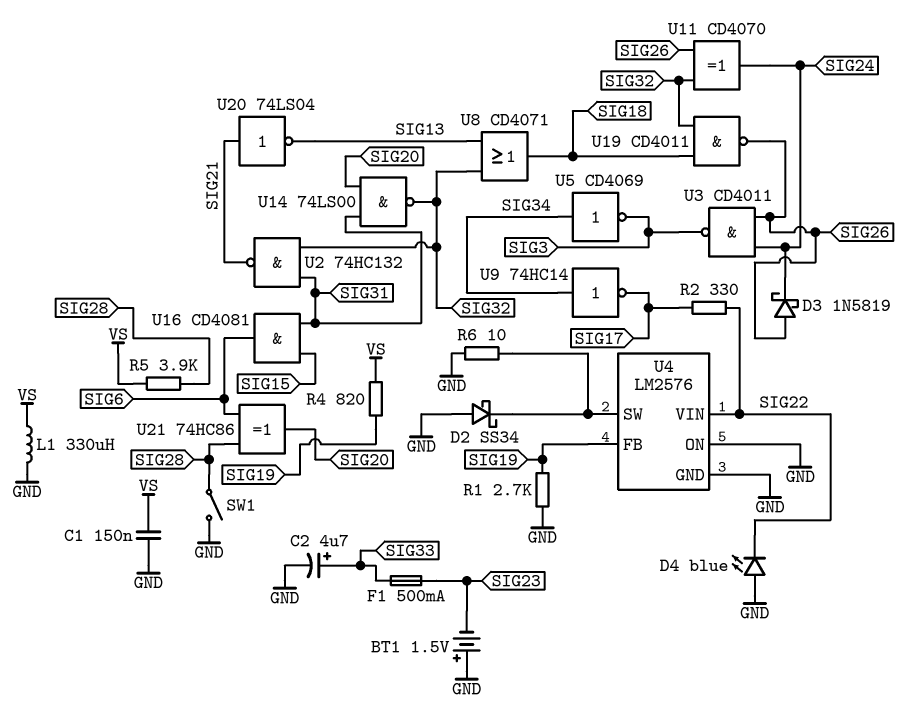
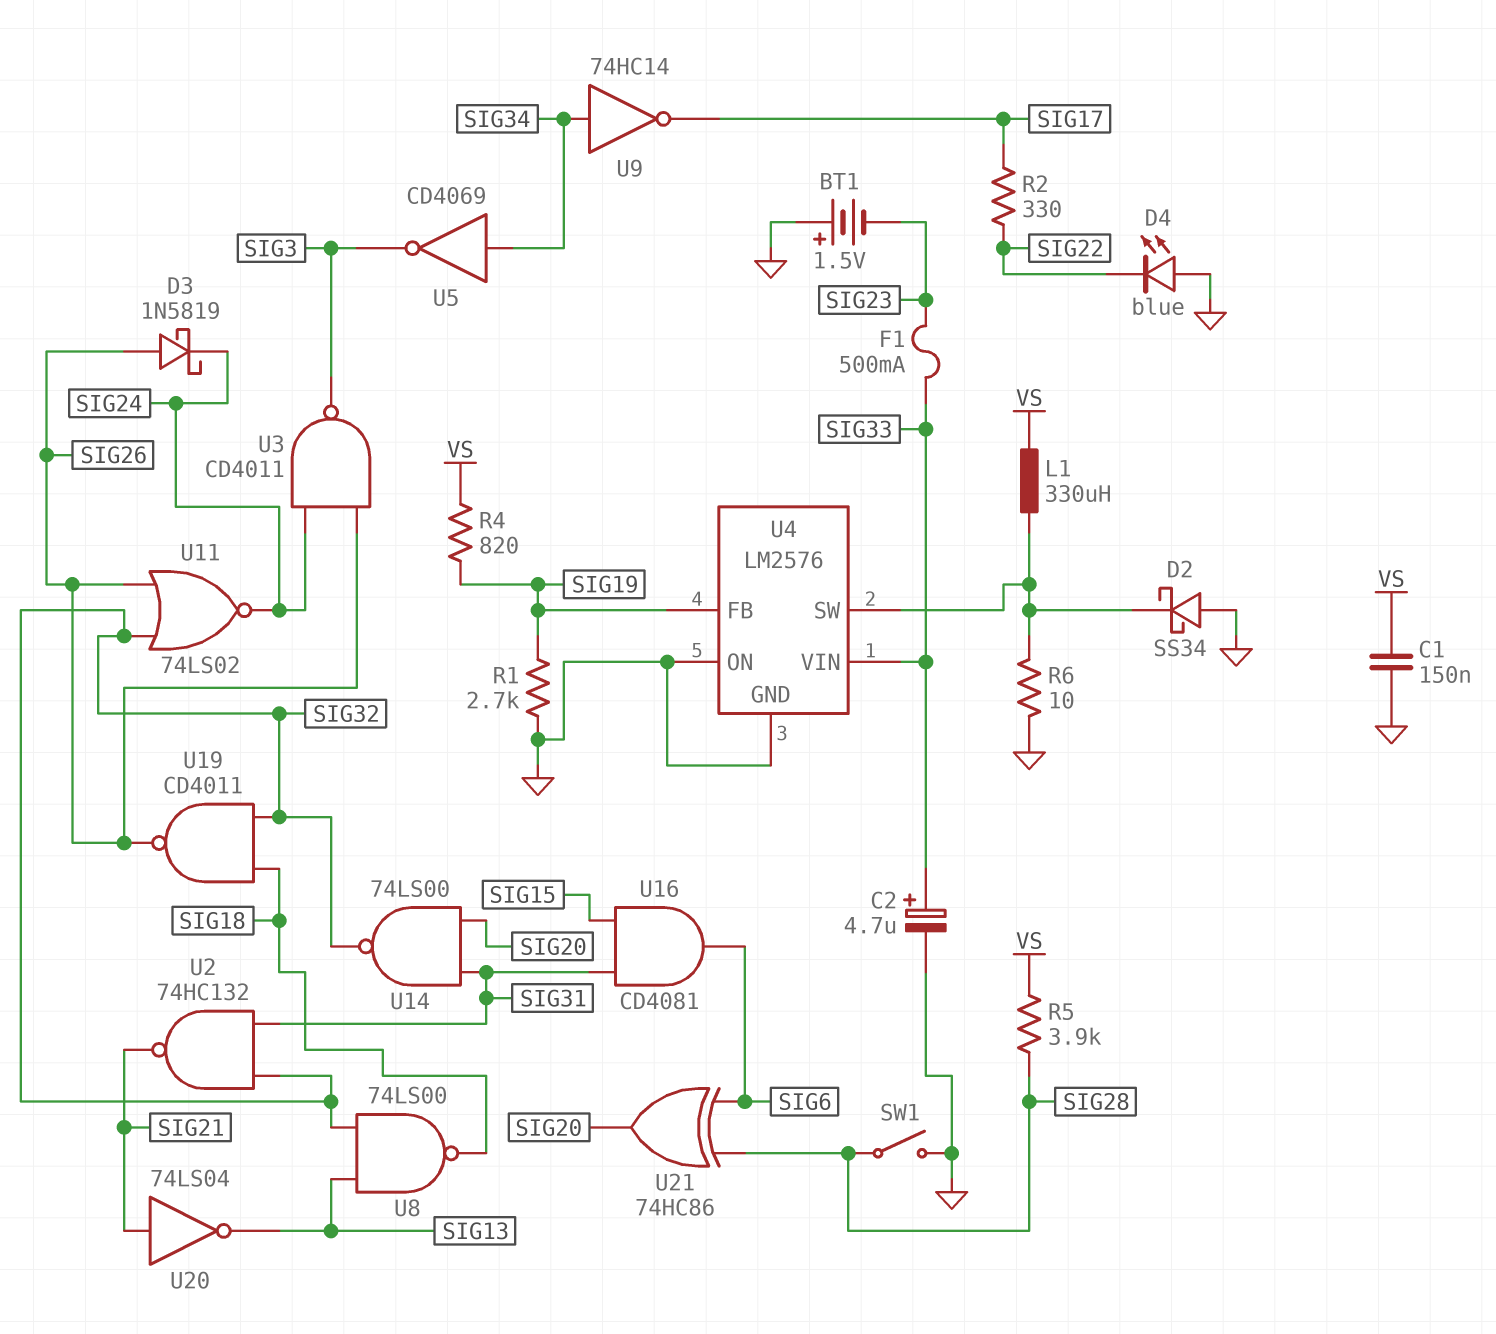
L1: 330uH (GND, VS) -> 330uH (U4/SW, VS)
U4 pin VIN: SIG22 -> SIG33
U8: OR CD4071 (in SIG13, in SIG32, out SIG18) -> NAND 74LS00 (in SIG13, in SIG32, out SIG18)
U11: XOR CD4070 (in SIG26, in SIG32, out SIG24) -> NOR 74LS02 (in SIG26, in SIG32, out SIG24)

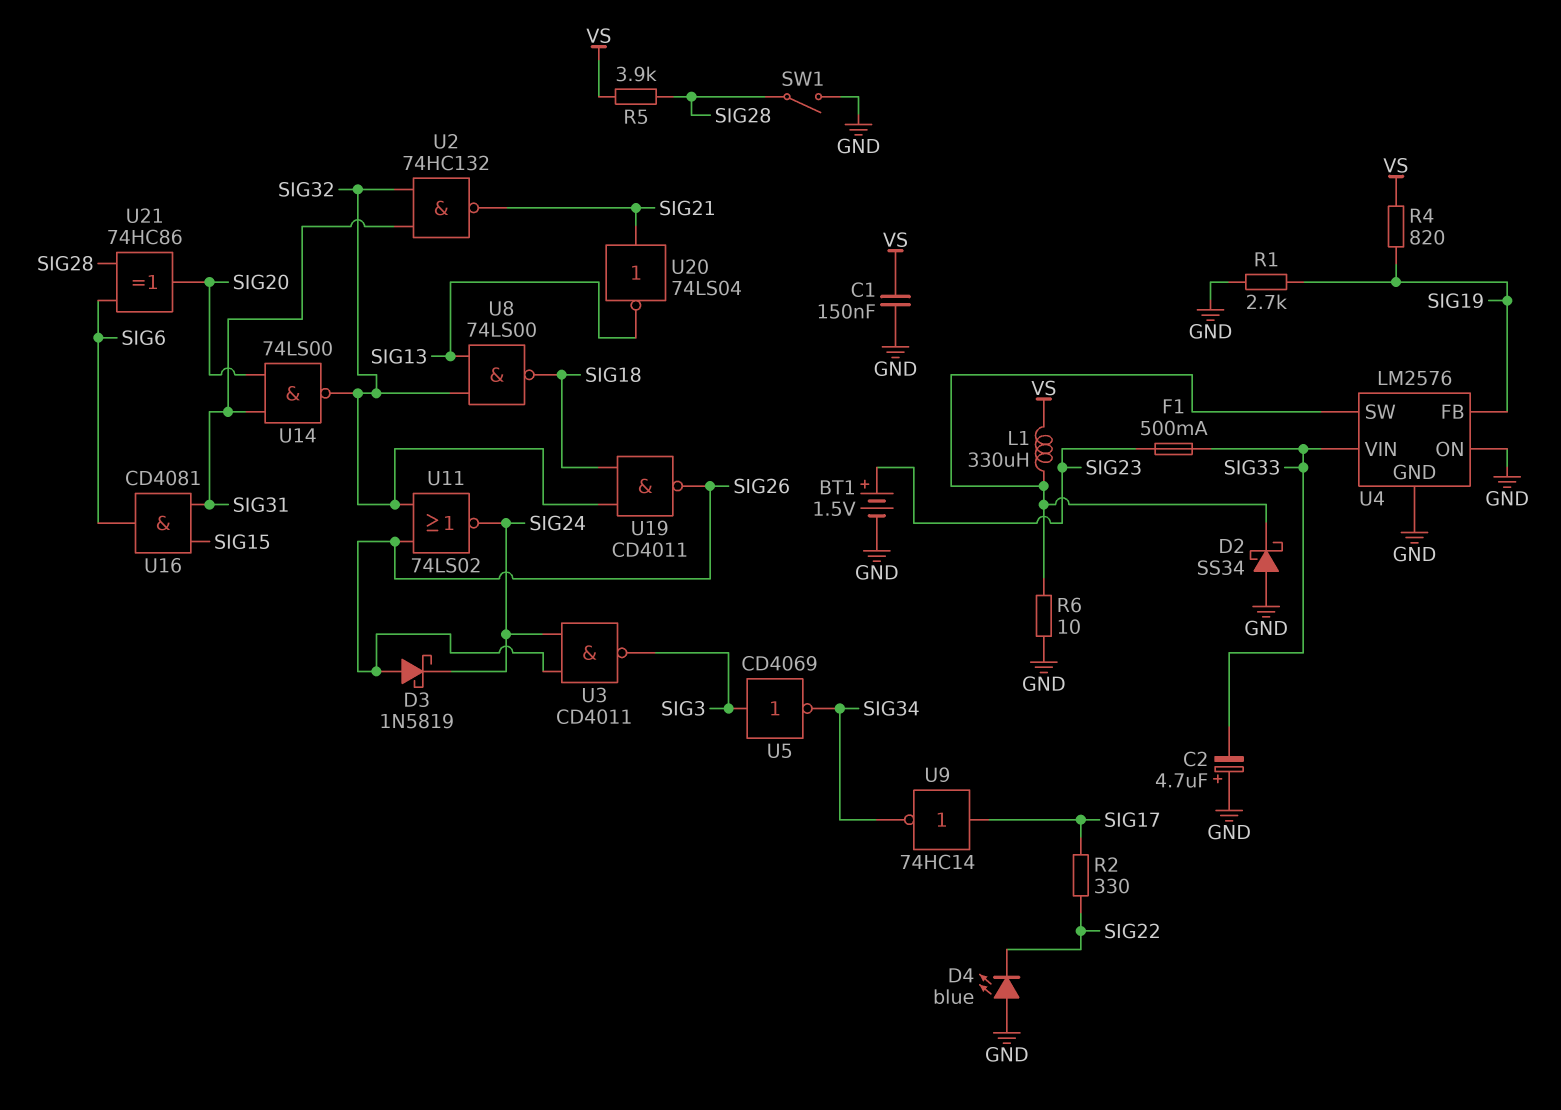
BT1: 1.5V (plus GND, minus SIG23) -> 1.5V (plus SIG23, minus GND)
C2: 4.7uF (plus SIG33, minus GND) -> 4.7uF (plus GND, minus SIG33)
U5: NOT CD4069 (in SIG34, out SIG3) -> NOT CD4069 (in SIG3, out SIG34)
U9: NOT 74HC14 (in SIG34, out SIG17) -> NOT 74HC14 (in SIG17, out SIG34)

